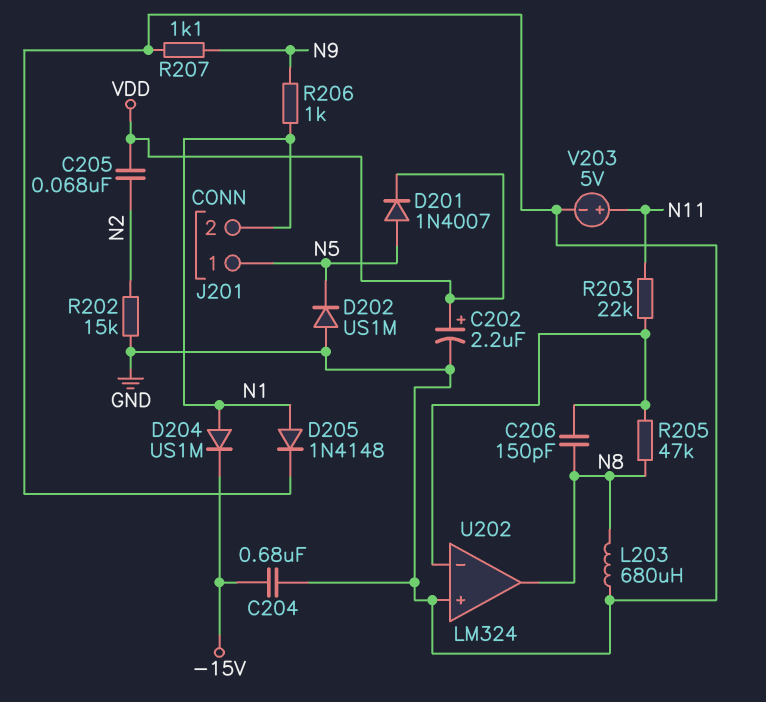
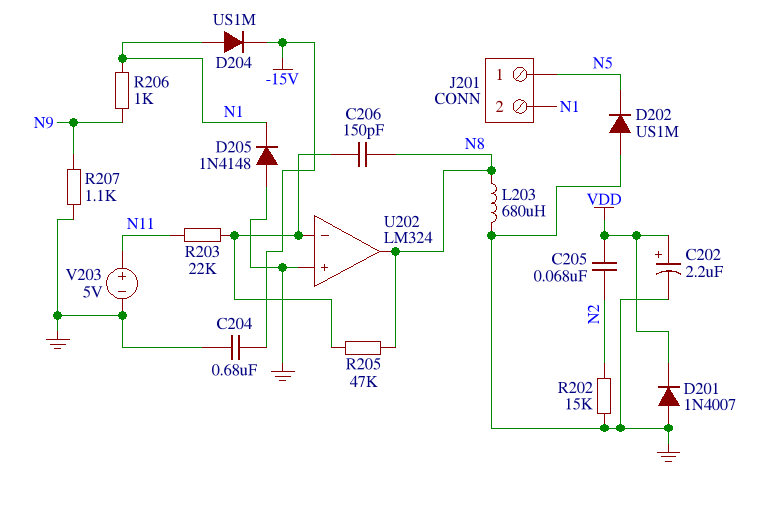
D201: diode 1N4007 (A N5, K VDD) -> diode 1N4007 (A GND, K VDD)
D205: diode 1N4148 (A N1, K GND) -> diode 1N4148 (A GND, K N1)

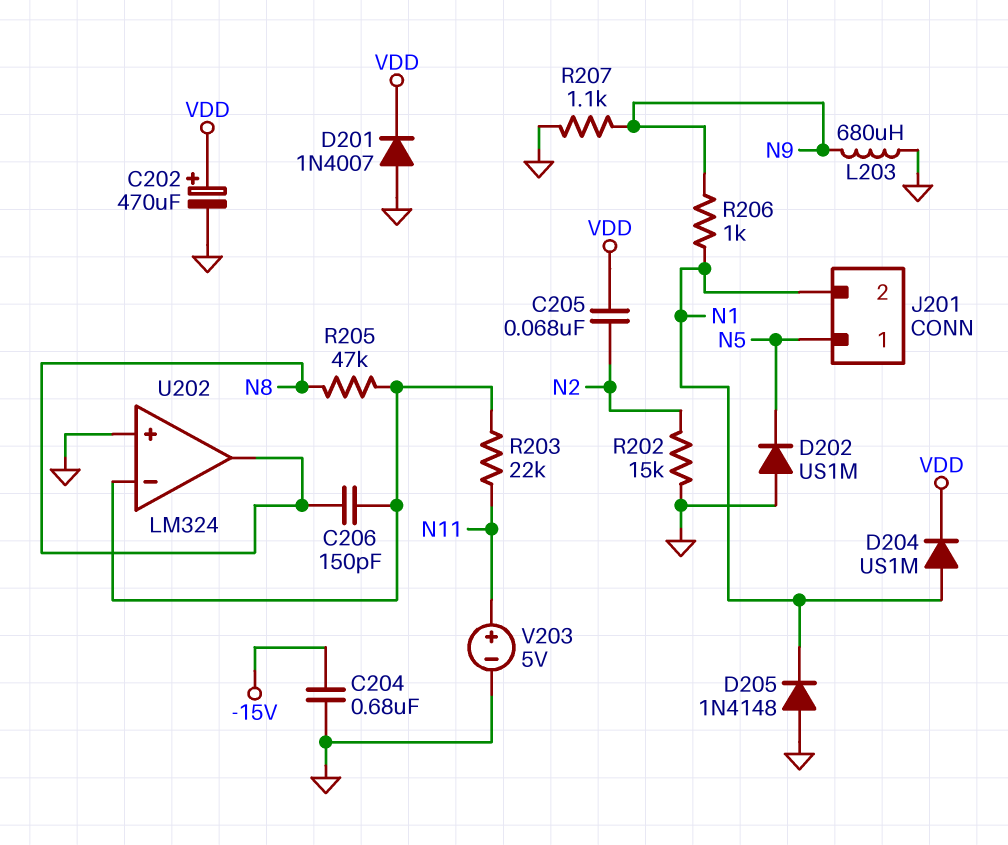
C202: 2.2uF (plus VDD, minus GND) -> 470uF (plus VDD, minus GND)
D204: diode US1M (A N1, K -15V) -> diode US1M (A N1, K VDD)
L203: 680uH (GND, N8) -> 680uH (GND, N9)

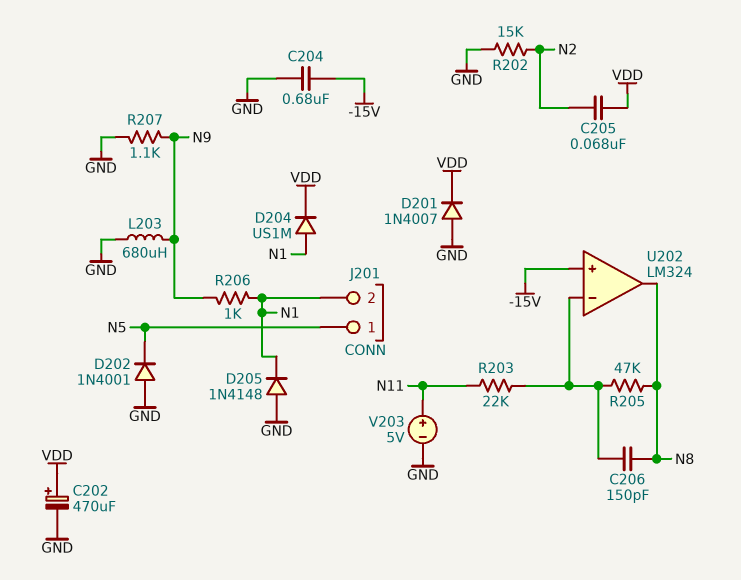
D202: diode US1M (A GND, K N5) -> diode 1N4001 (A GND, K N5)
U202 pin in+: GND -> -15V

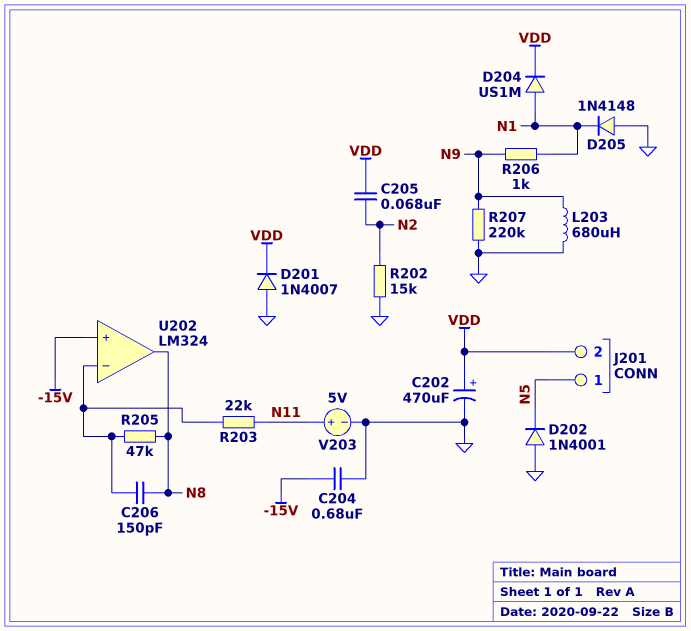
J201 pin 2: N1 -> VDD
R207: 1.1k (GND, N9) -> 220k (GND, N9)

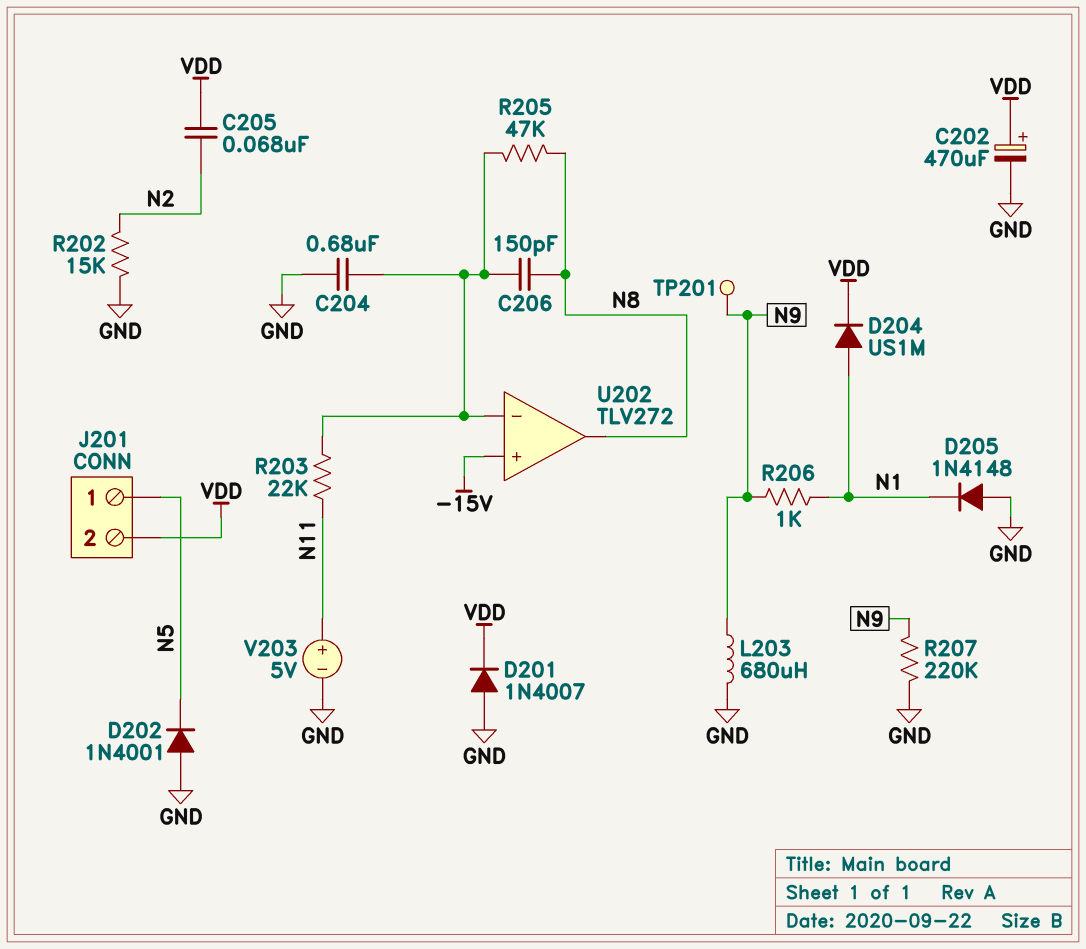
C204: 680nF (-15V, GND) -> 680nF (GND, U202/in-)
TP201: none -> test point (N9)
U202: LM324 -> TLV272

